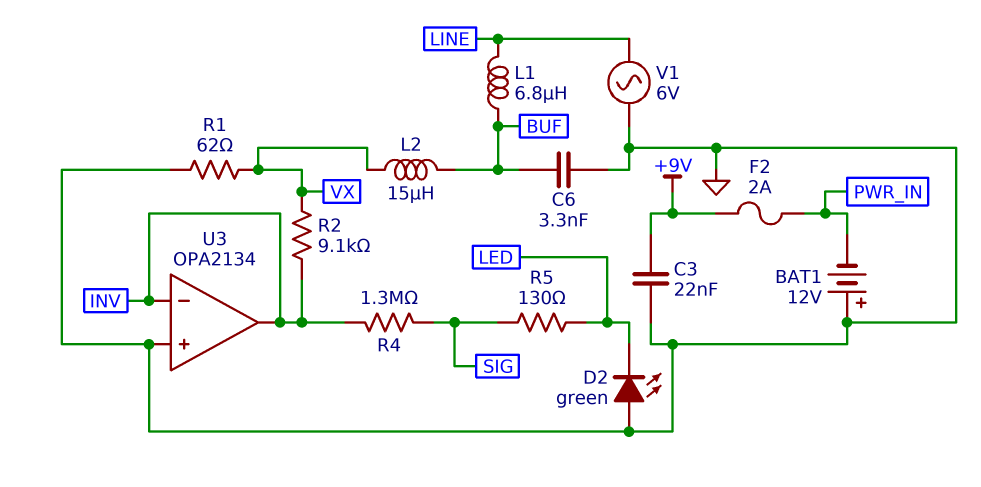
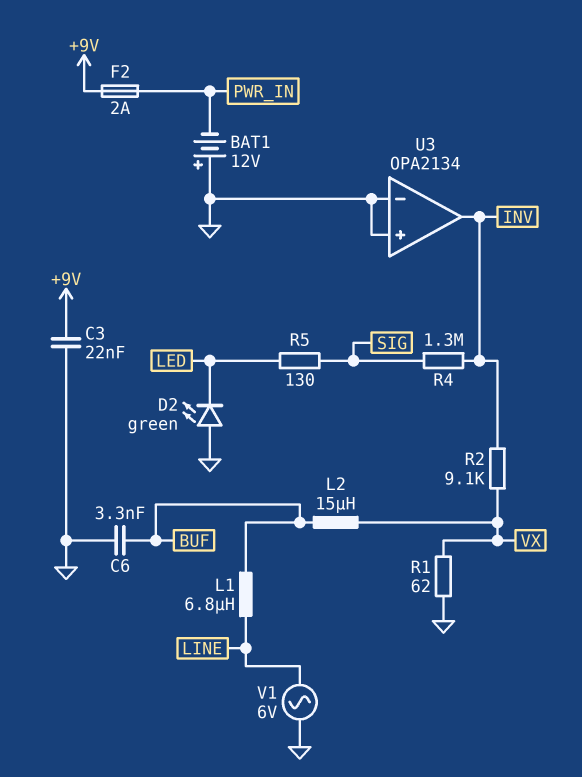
U3 pin in-: INV -> GND

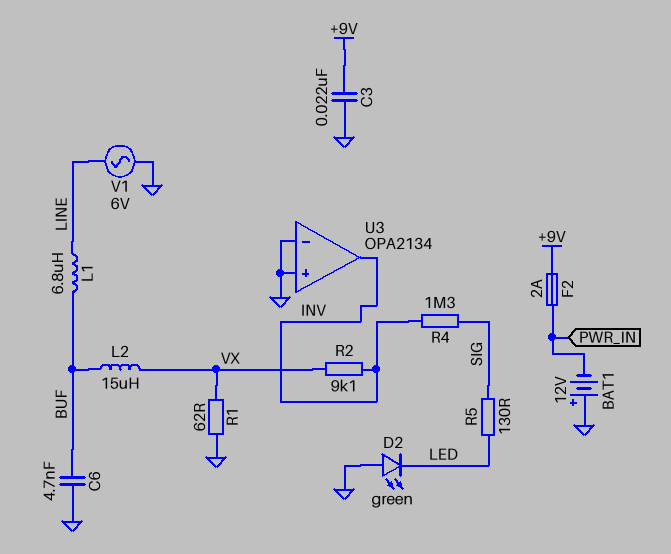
C6: 3.3nF (BUF, GND) -> 4.7nF (BUF, GND)

